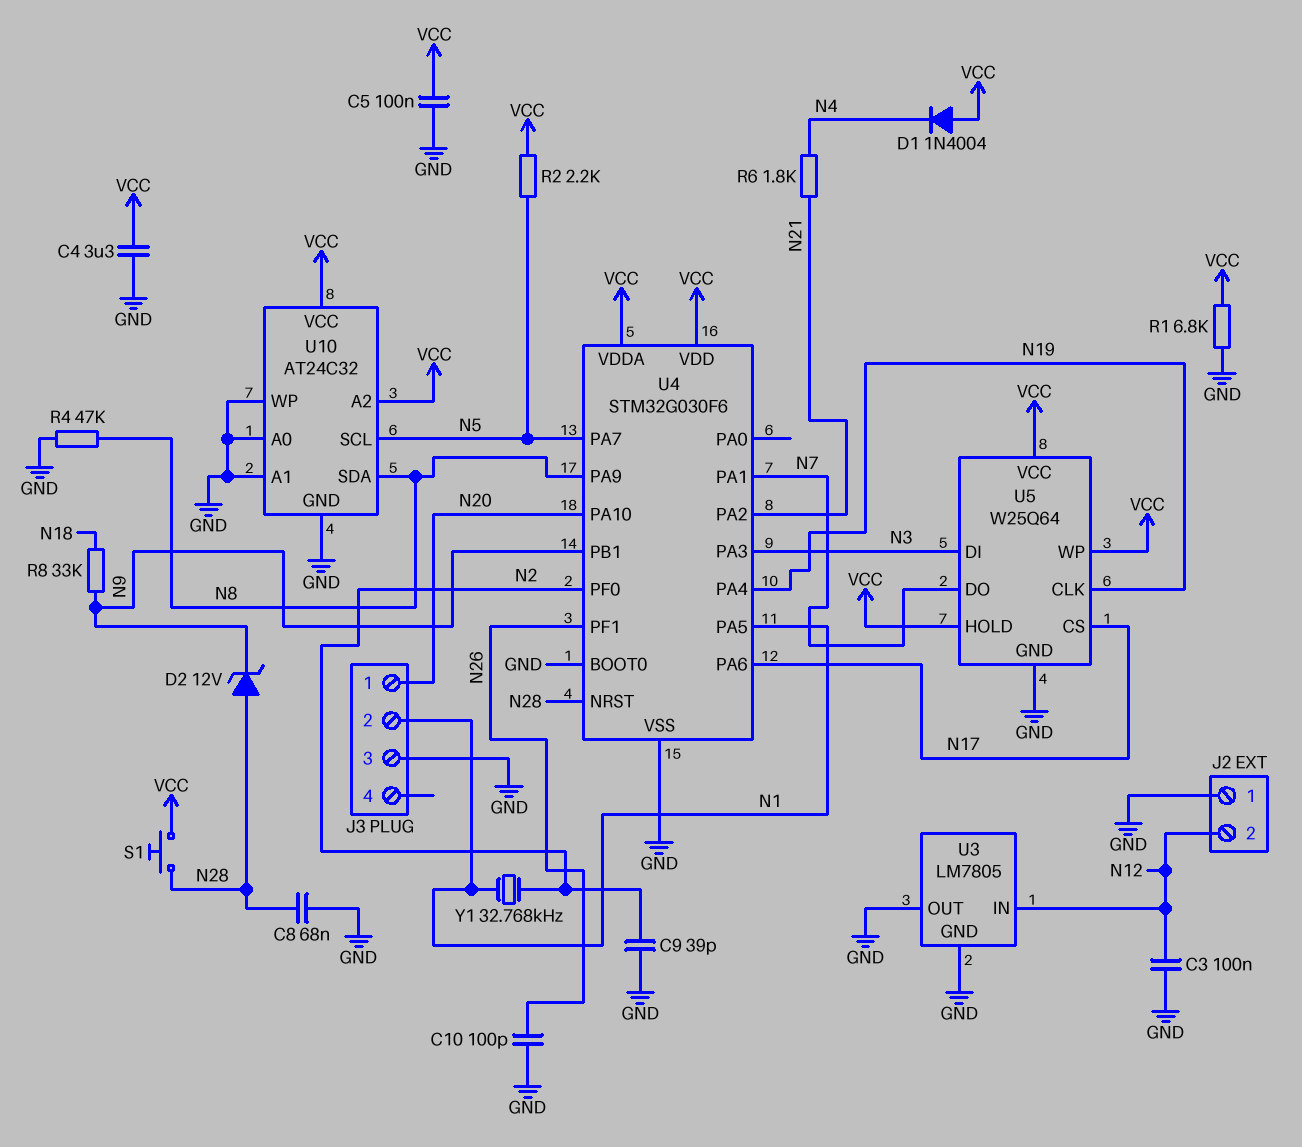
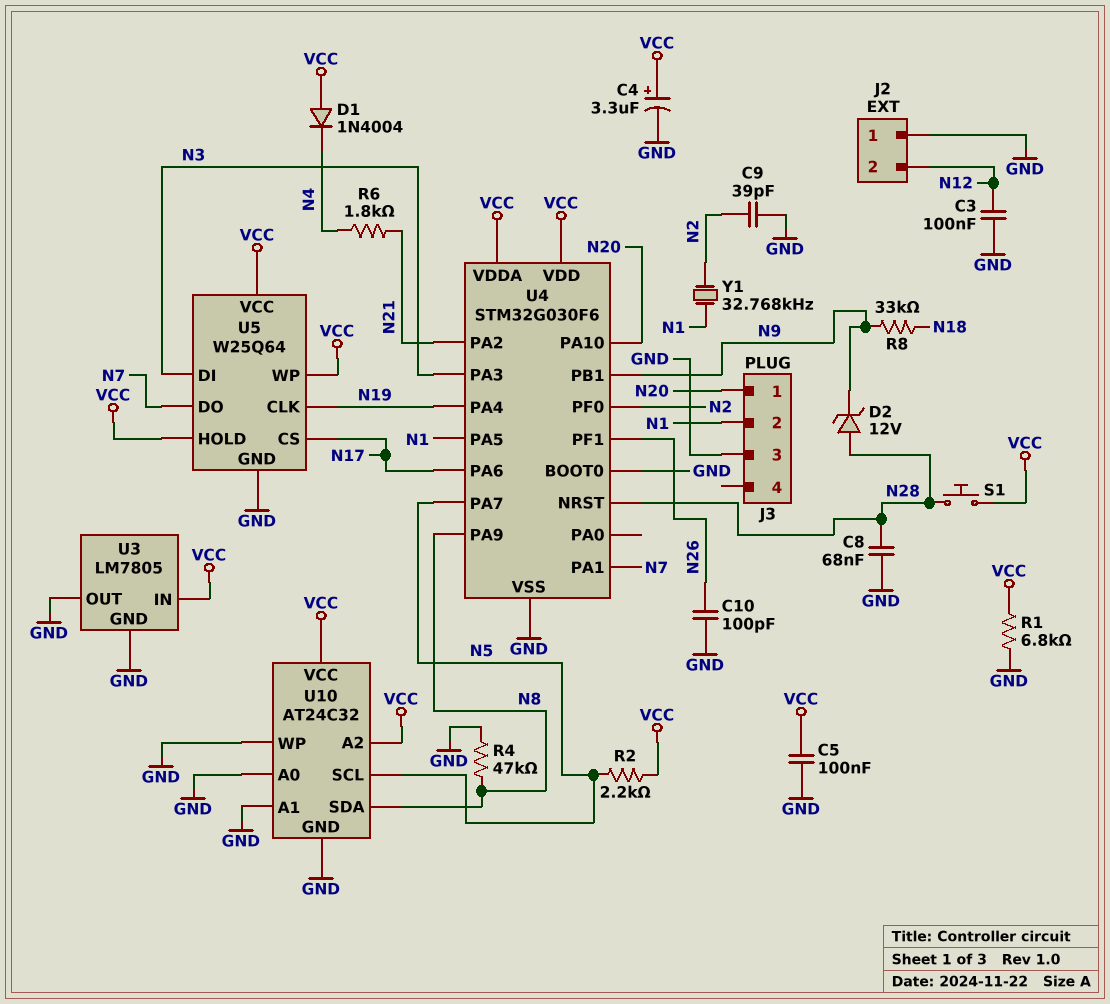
C4: 3.3uF (GND, VCC) -> 3.3uF (plus VCC, minus GND)
U3 pin IN: N12 -> VCC

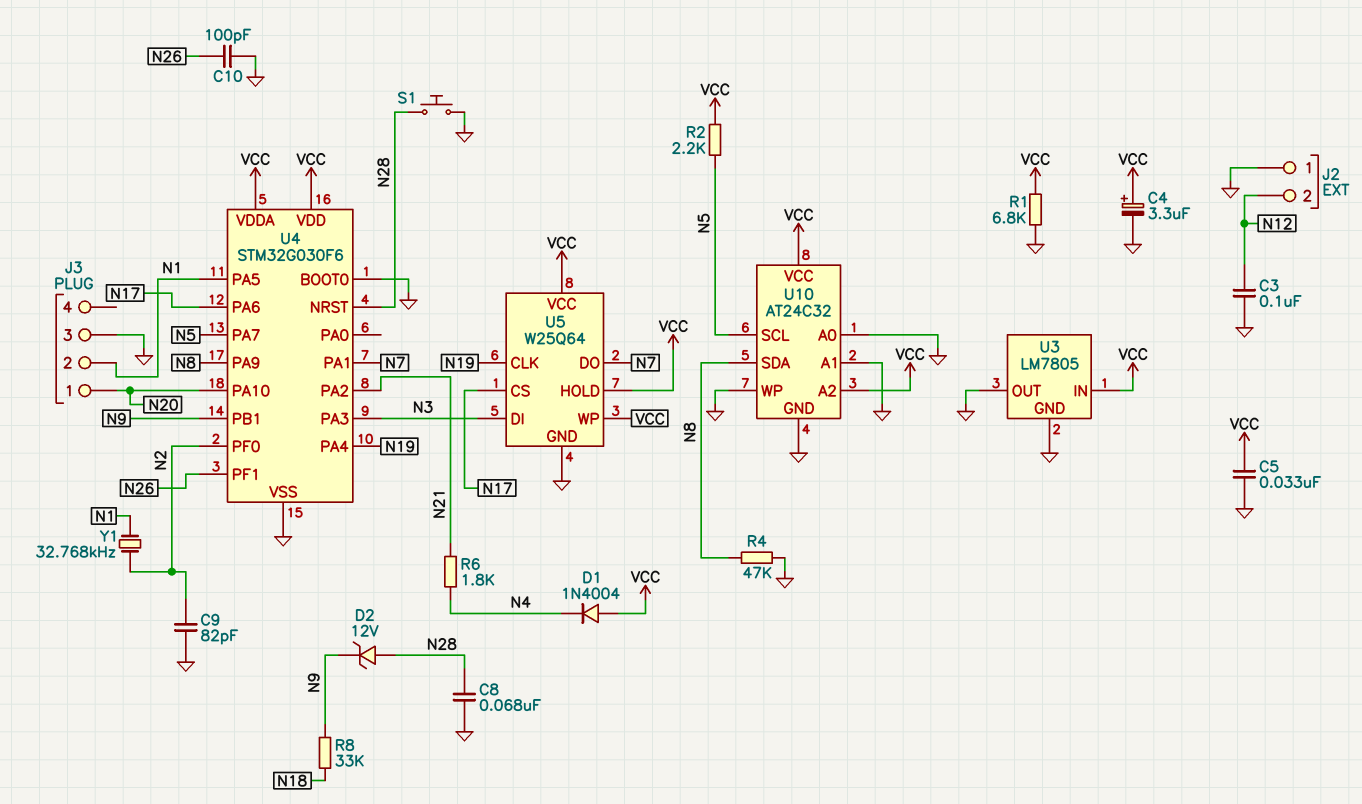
C5: 100nF (GND, VCC) -> 33nF (GND, VCC)
C9: 39pF (GND, N2) -> 82pF (GND, N2)
S1: button (N28, VCC) -> button (GND, N28)

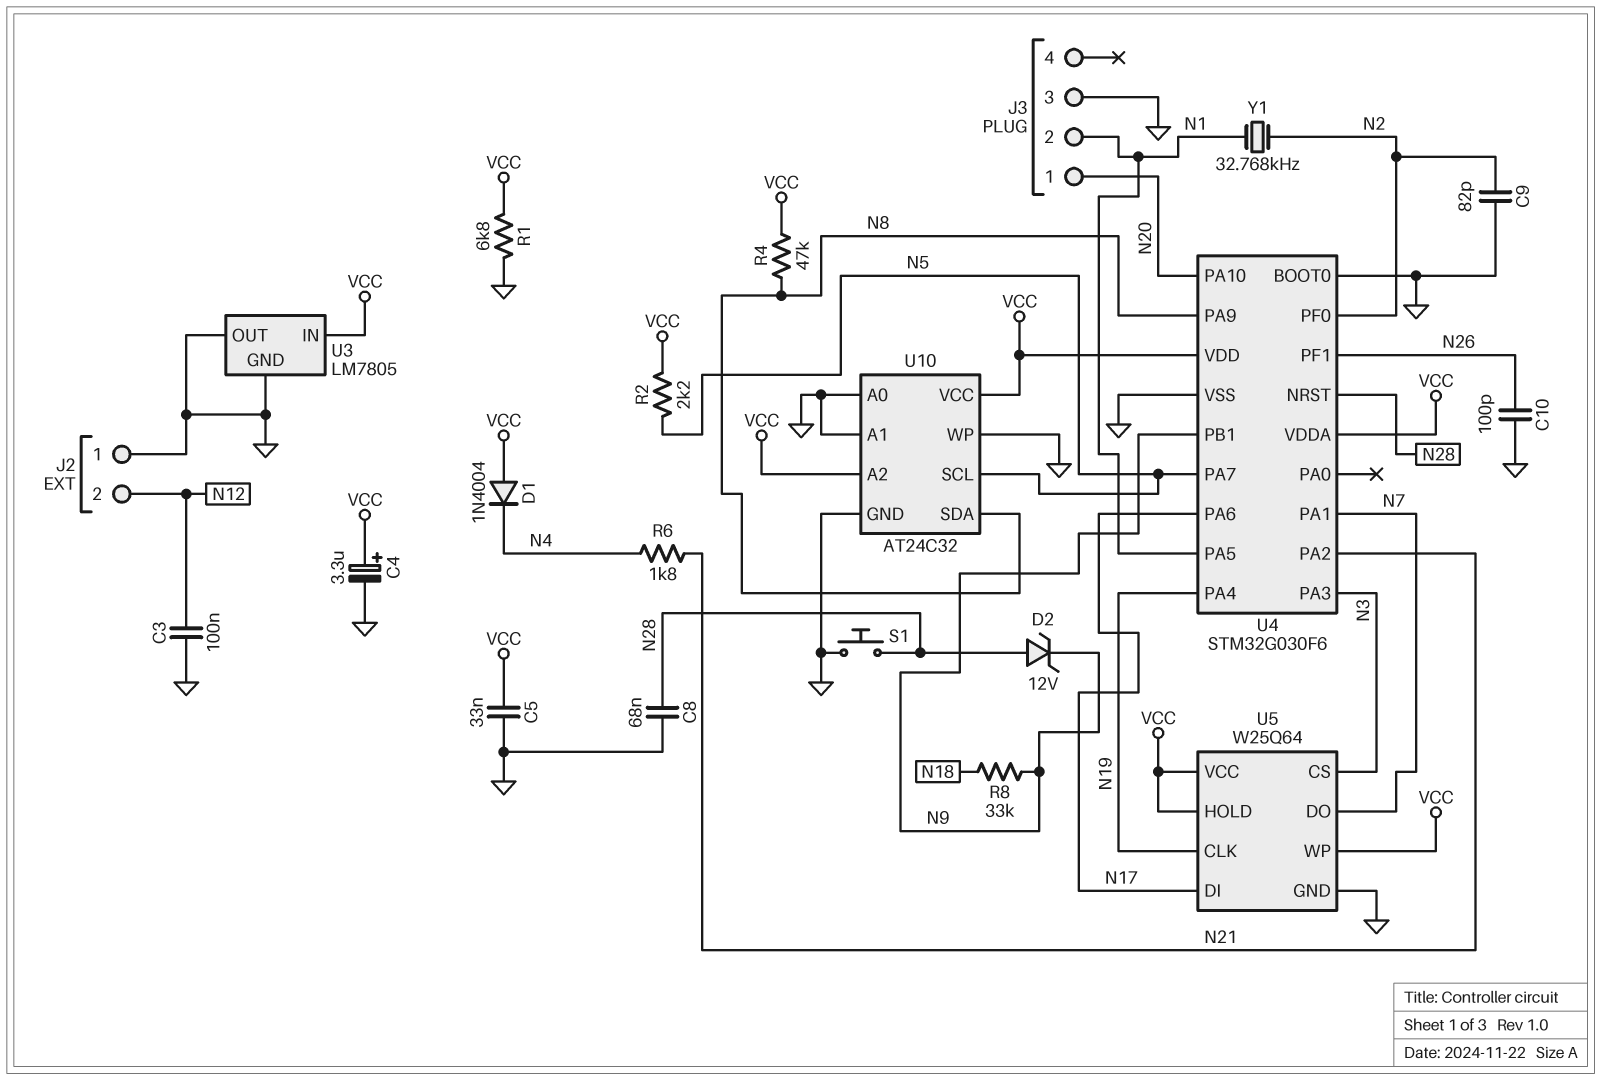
R4: 47k (GND, N8) -> 47k (N8, VCC)
U5 pin CS: N17 -> N3
U5 pin DI: N3 -> N17

